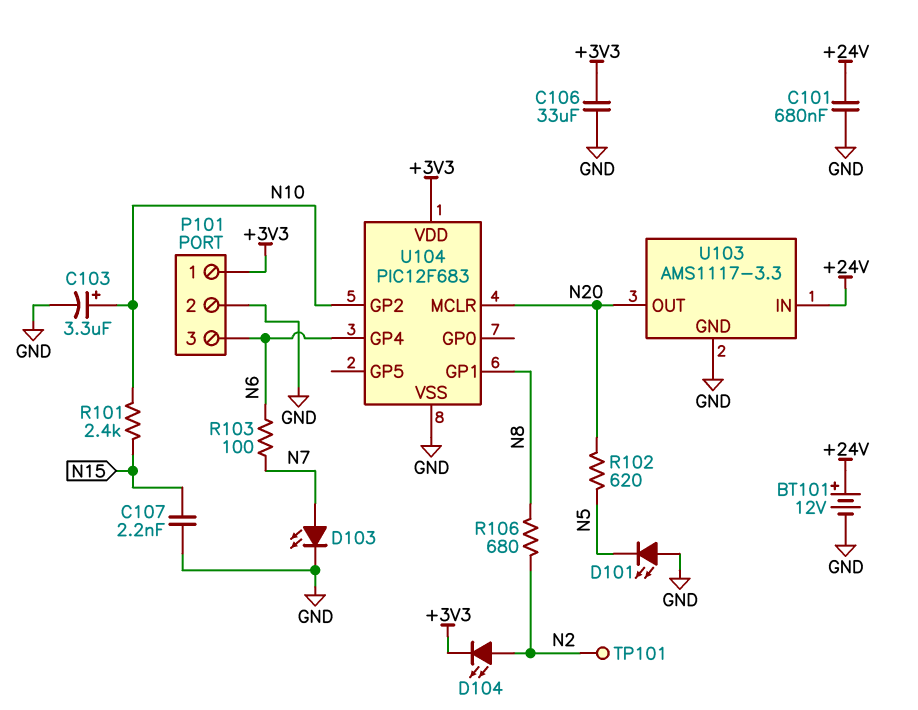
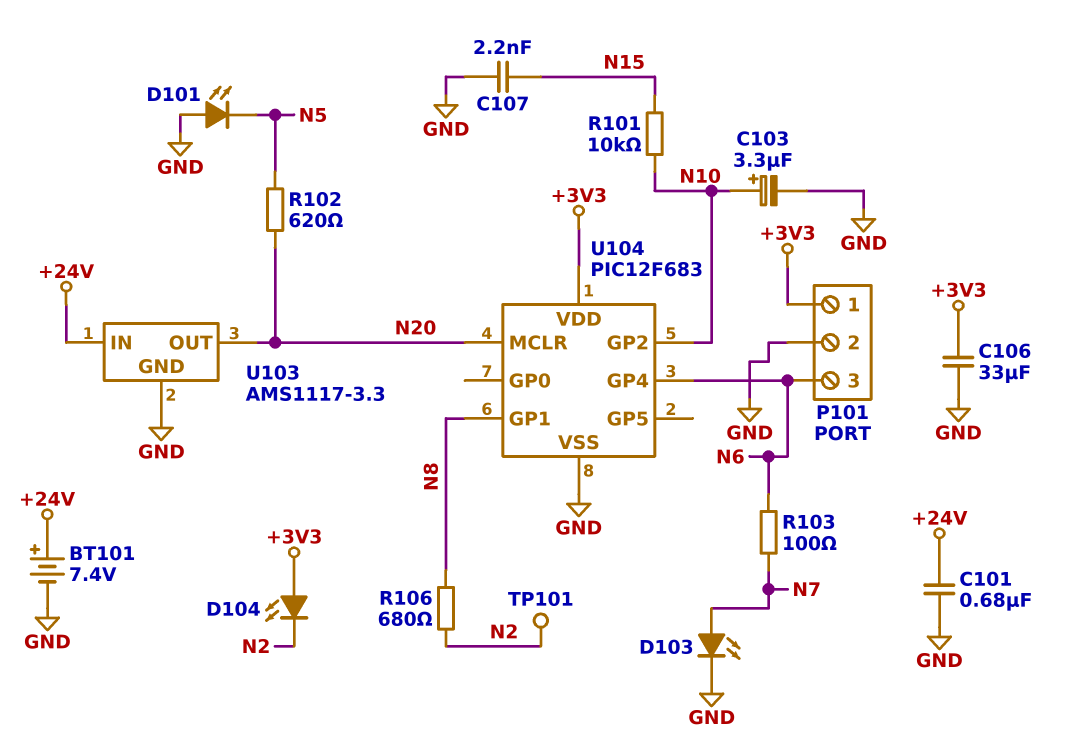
BT101: 12V (plus +24V, minus GND) -> 7.4V (plus +24V, minus GND)
D104: LED (A N2, K +3V3) -> LED (A +3V3, K N2)
R101: 2.4k (N10, N15) -> 10k (N10, N15)

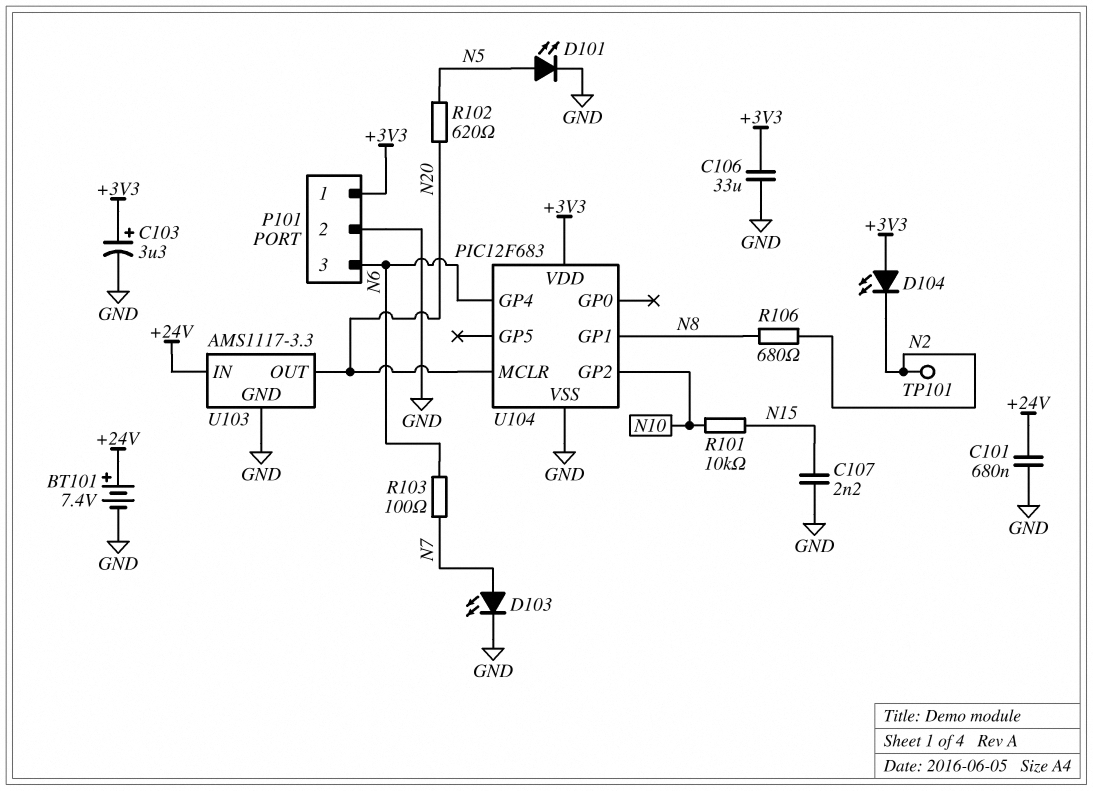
C103: 3.3uF (plus N10, minus GND) -> 3.3uF (plus +3V3, minus GND)
D101: LED (A GND, K N5) -> LED (A N5, K GND)

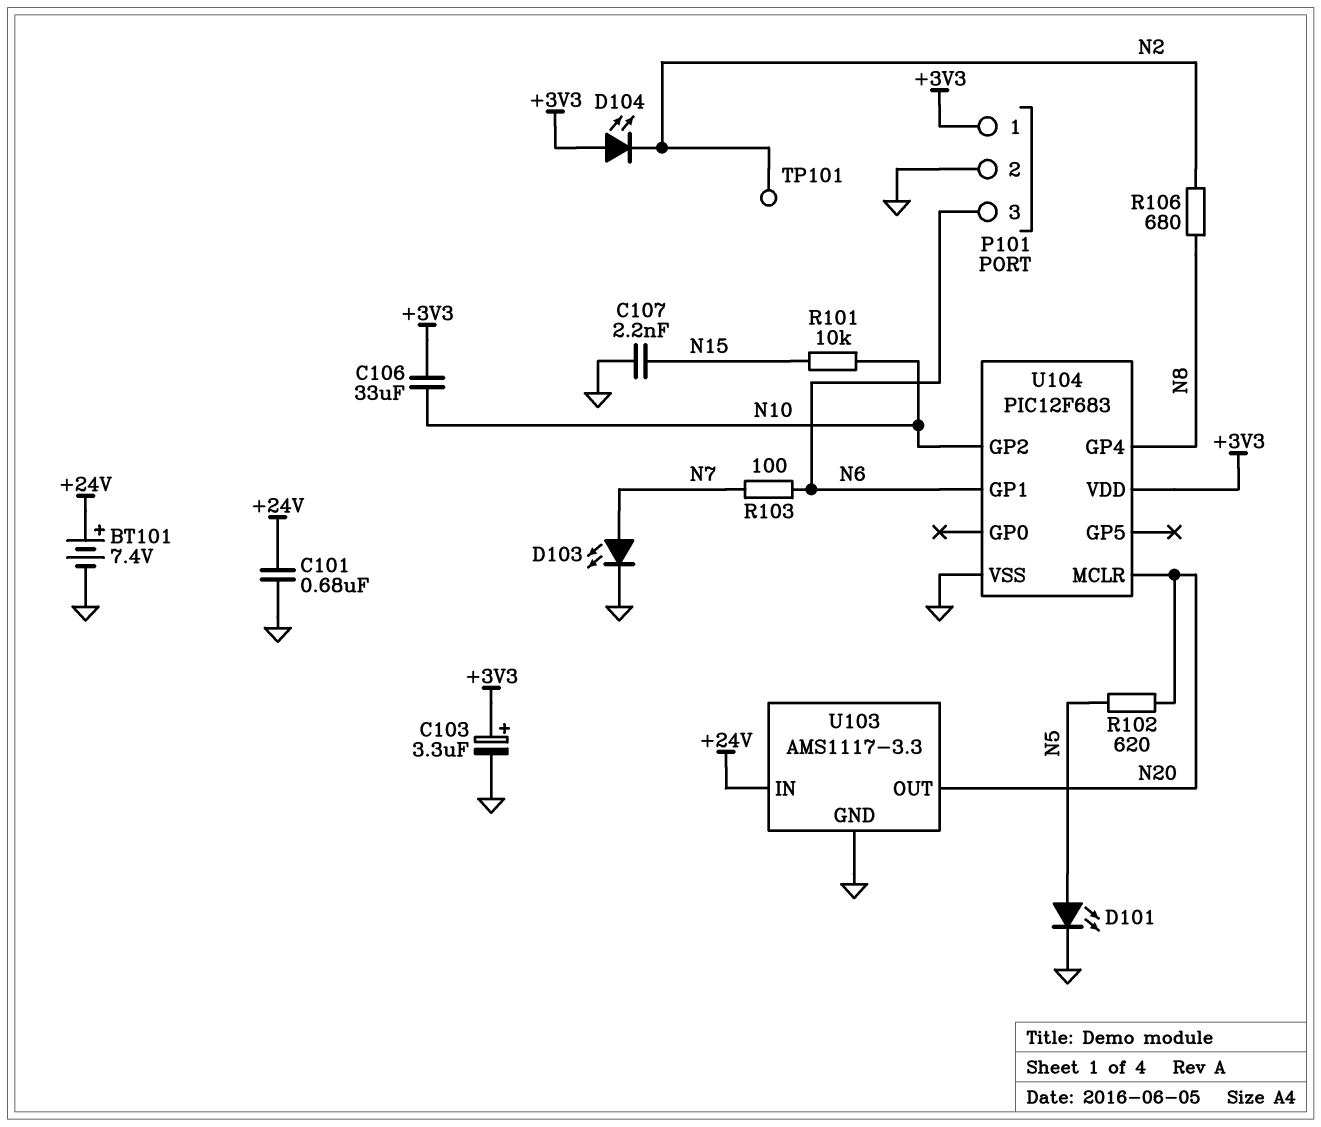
C106: 33uF (+3V3, GND) -> 33uF (+3V3, N10)
U104 pin GP1: N8 -> N6
U104 pin GP4: N6 -> N8

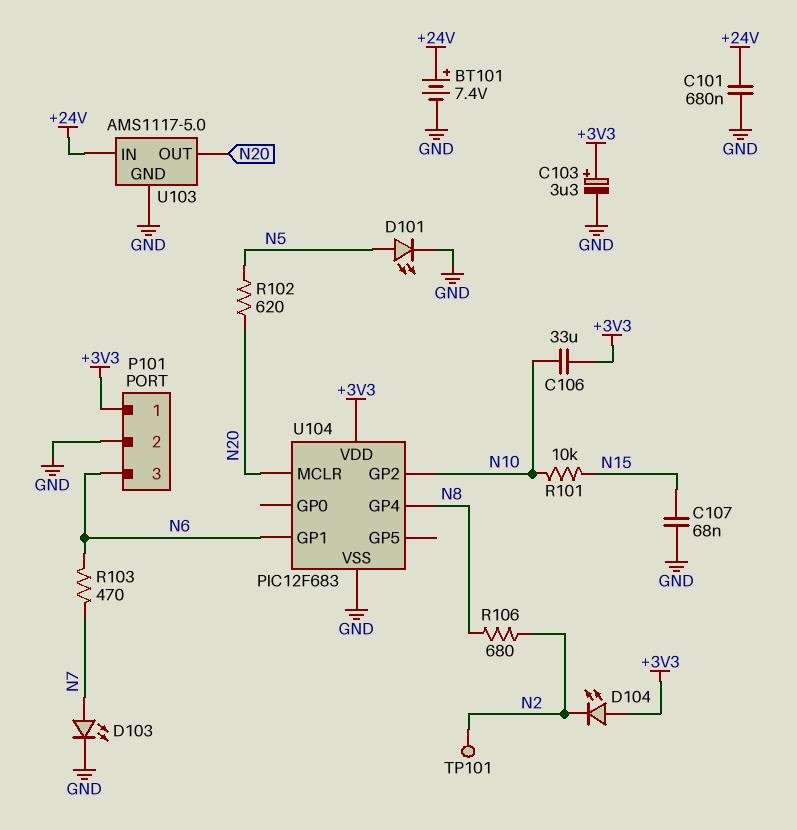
C107: 2.2nF (GND, N15) -> 68nF (GND, N15)
R103: 100 (N6, N7) -> 470 (N6, N7)
U103: AMS1117-3.3 -> AMS1117-5.0

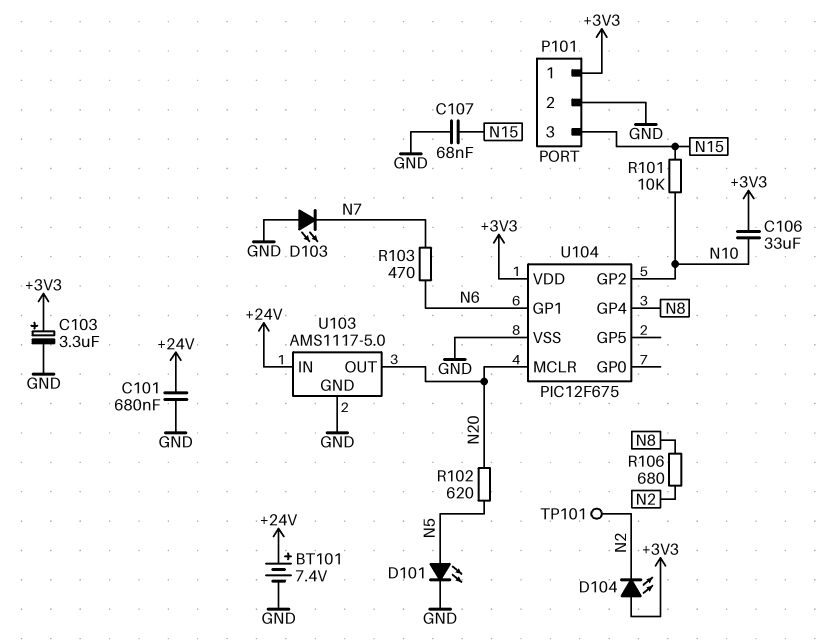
D103: LED (A N7, K GND) -> LED (A GND, K N7)
P101 pin 3: N6 -> N15
U104: PIC12F683 -> PIC12F675

